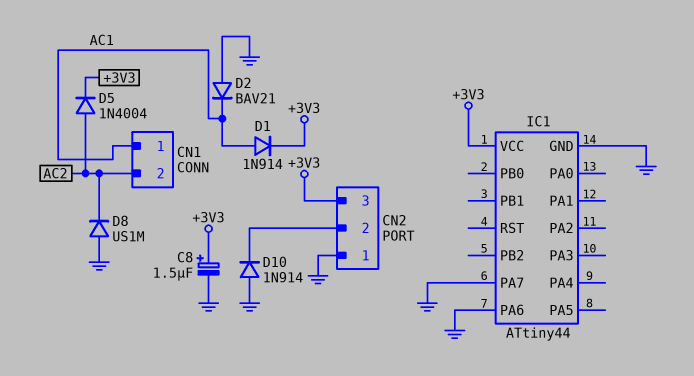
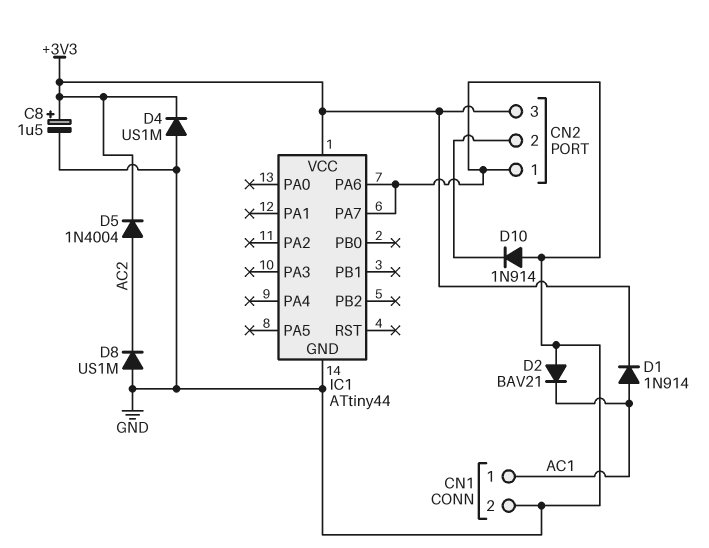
CN1 pin 2: AC2 -> GND
D4: none -> diode US1M (A GND, K +3V3)

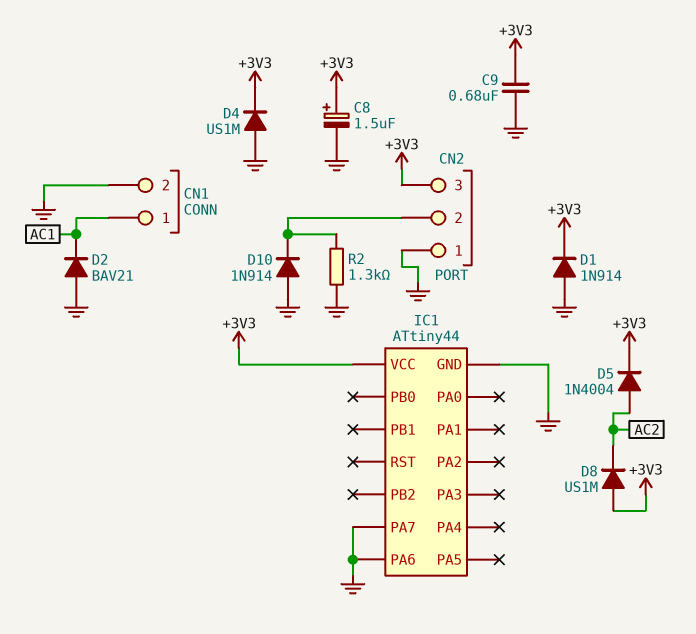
C9: none -> 680nF (+3V3, GND)
D1: diode 1N914 (A AC1, K +3V3) -> diode 1N914 (A GND, K +3V3)
D8: diode US1M (A GND, K AC2) -> diode US1M (A +3V3, K AC2)
R2: none -> 1.3k (CN2/2, GND)

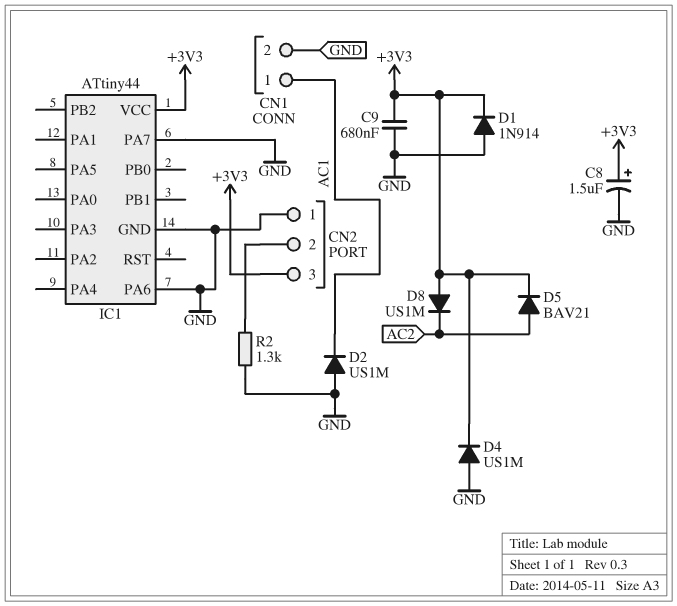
D2: diode BAV21 (A GND, K AC1) -> diode US1M (A GND, K AC1)
D5: diode 1N4004 (A AC2, K +3V3) -> diode BAV21 (A AC2, K +3V3)
D10: diode 1N914 (A GND, K CN2/2) -> none

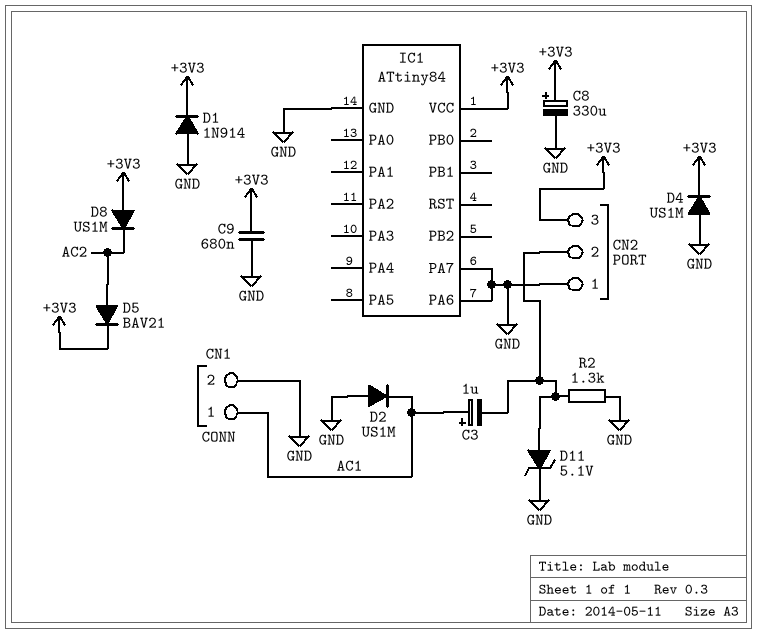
C3: none -> 1uF (plus AC1, minus CN2/2)
C8: 1.5uF (plus +3V3, minus GND) -> 330uF (plus +3V3, minus GND)
D11: none -> zener 5.1V (A CN2/2, K GND)
IC1: ATtiny44 -> ATtiny84

